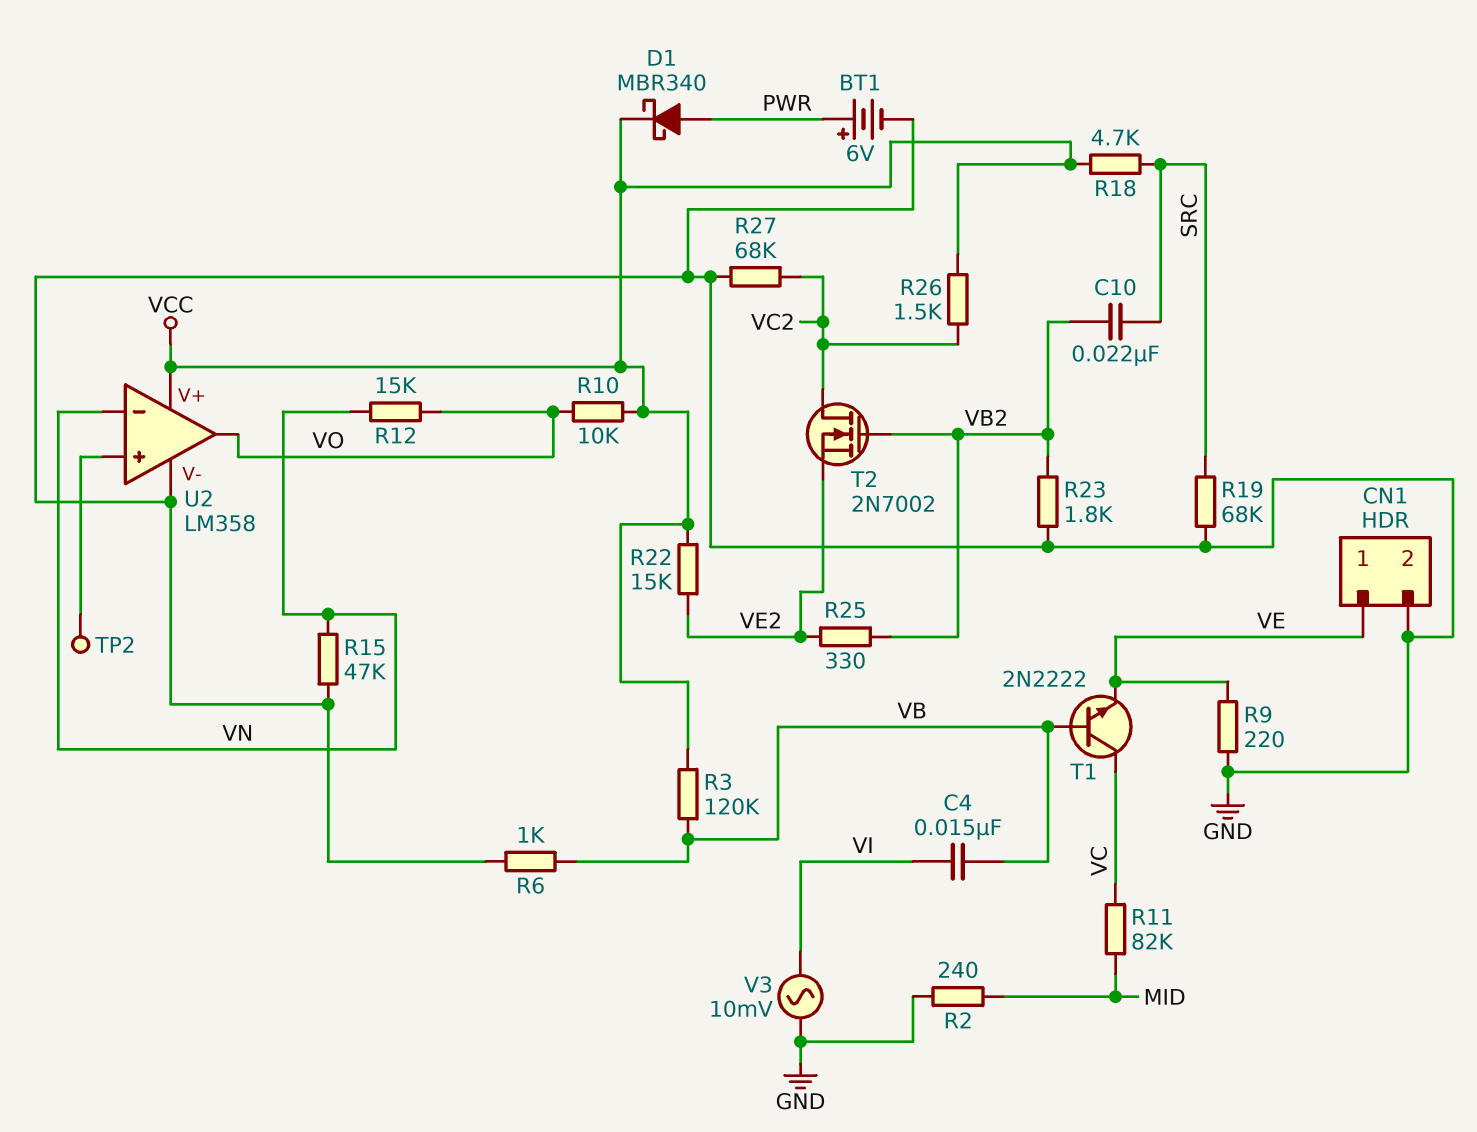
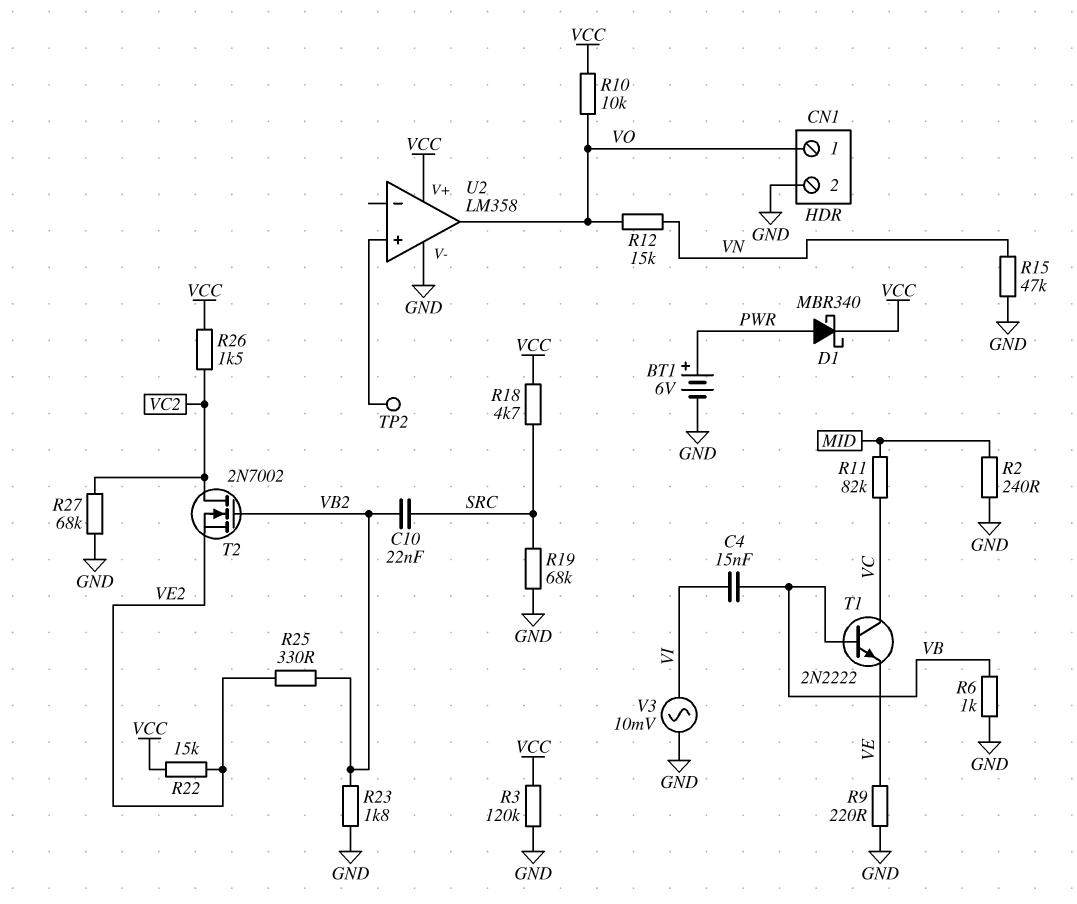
CN1 pin 1: VE -> VO
R3: 120k (VB, VCC) -> 120k (GND, VCC)
U2 pin in-: VN -> none

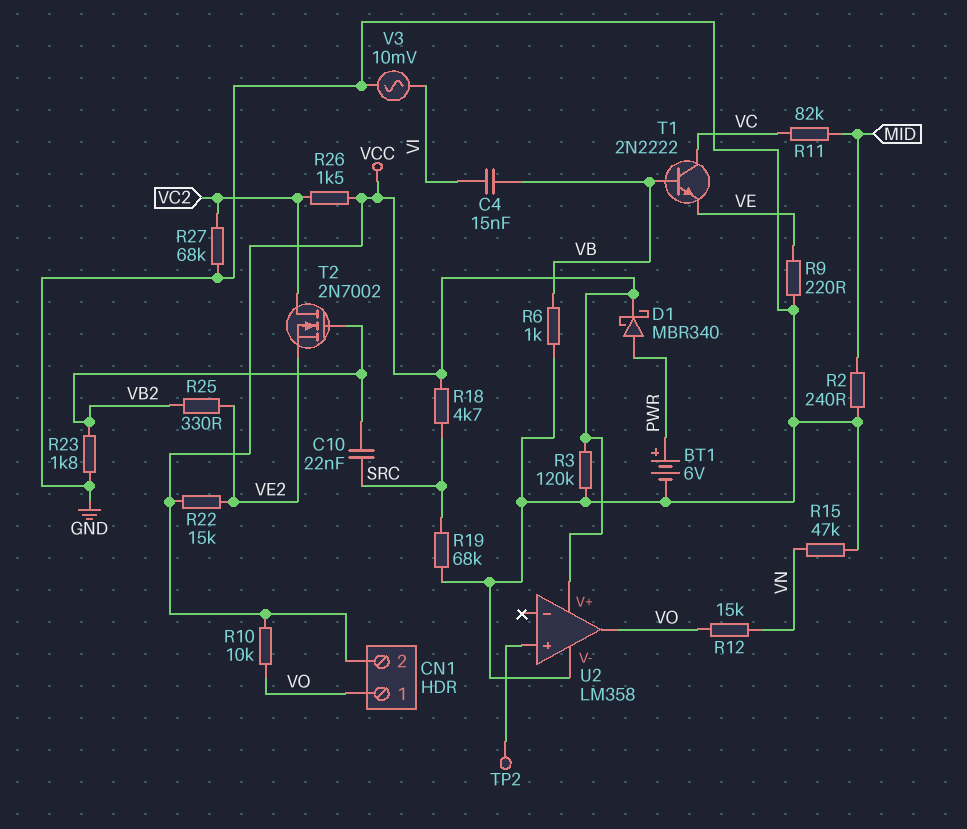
CN1 pin 2: GND -> VCC

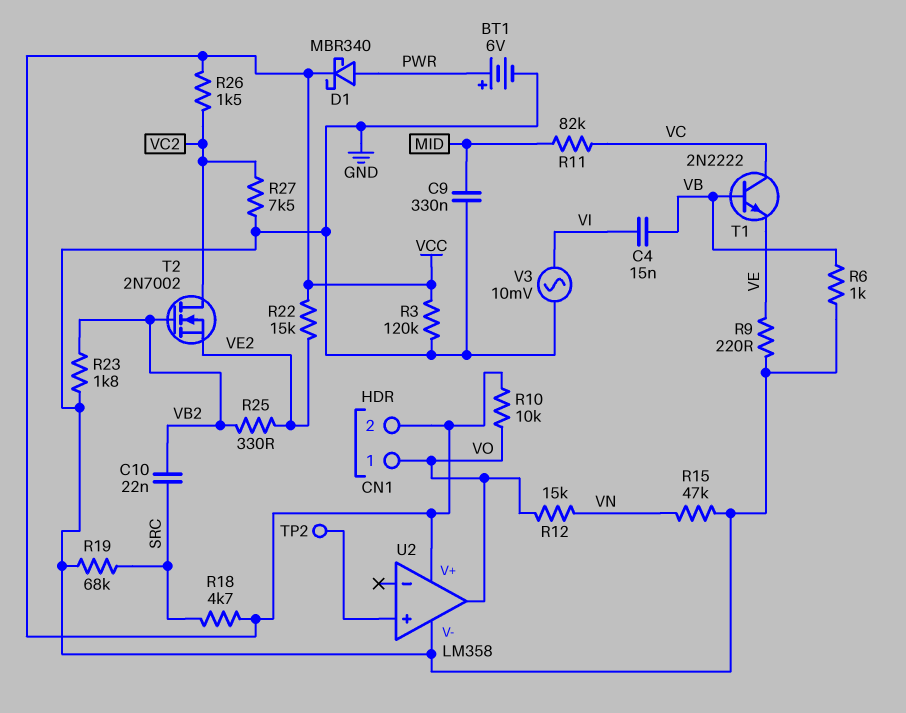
C9: none -> 330nF (GND, MID)
R2: 240 (GND, MID) -> none
R27: 68k (GND, VC2) -> 7.5k (GND, VC2)

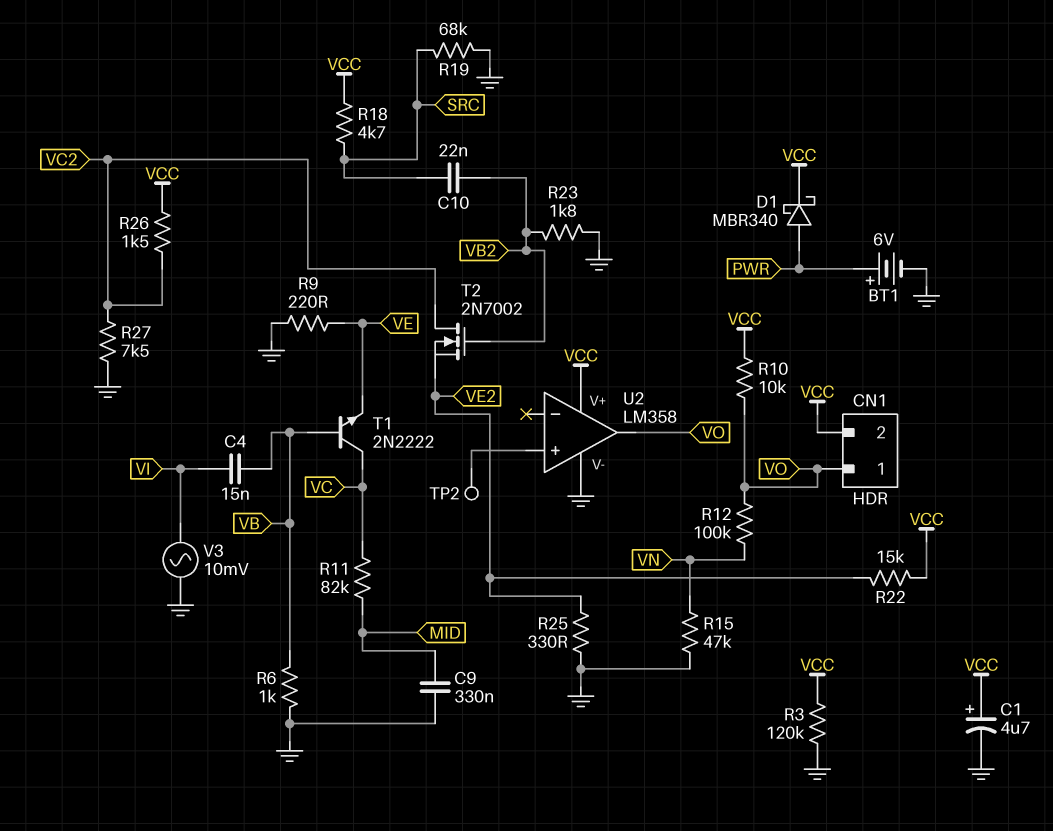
C1: none -> 4.7uF (plus VCC, minus GND)
R12: 15k (VN, VO) -> 100k (VN, VO)
R25: 330 (VB2, VE2) -> 330 (GND, VE2)

